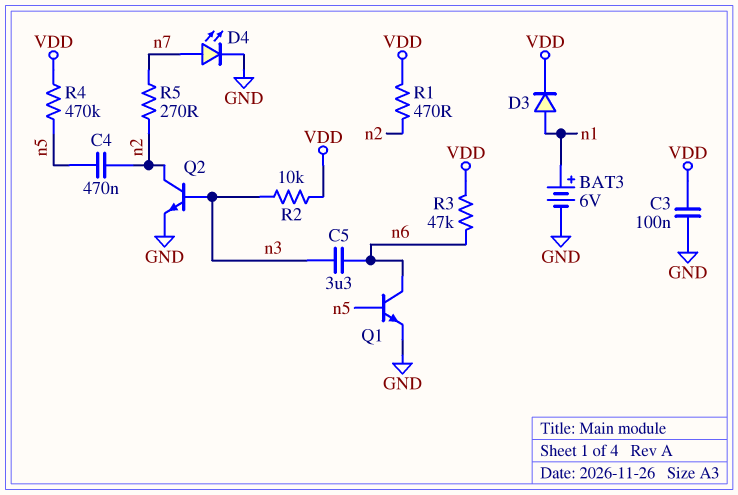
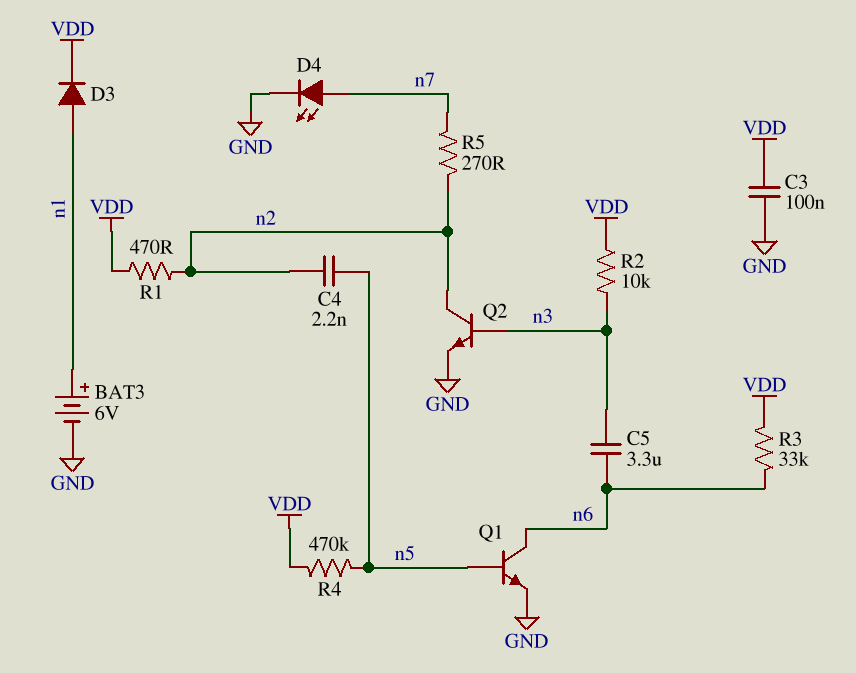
C4: 470nF (n2, n5) -> 2.2nF (n2, n5)
R3: 47k (VDD, n6) -> 33k (VDD, n6)

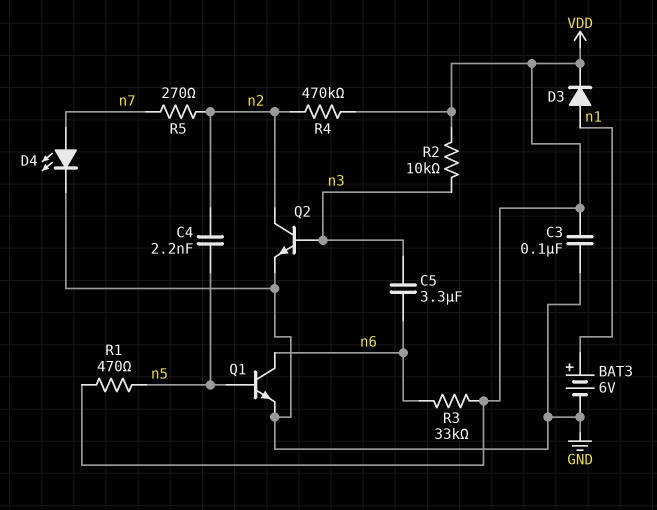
R1: 470 (VDD, n2) -> 470 (VDD, n5)
R4: 470k (VDD, n5) -> 470k (VDD, n2)

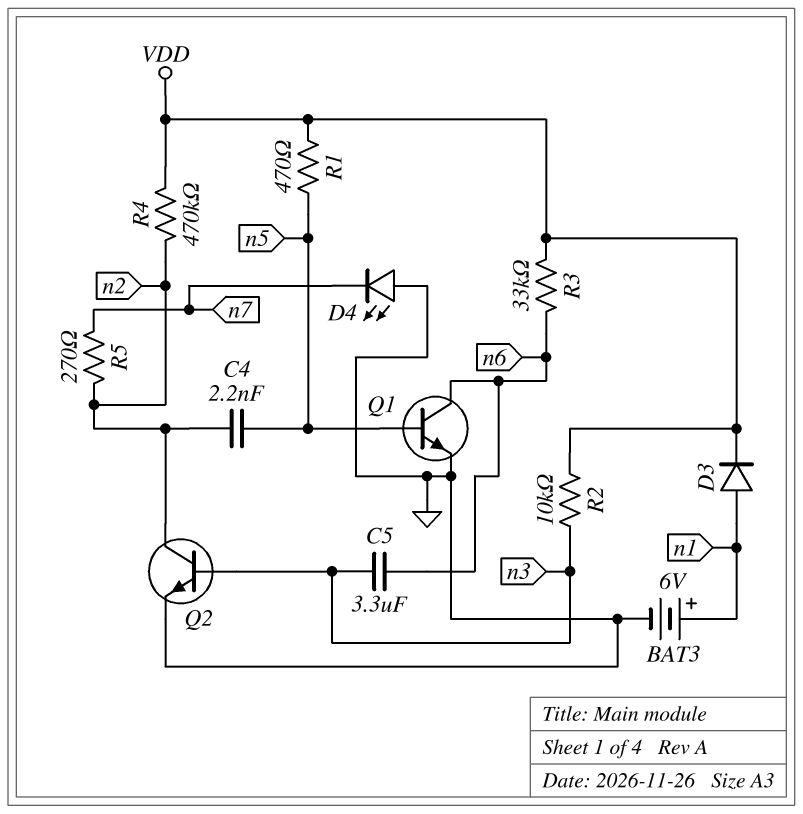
C3: 100nF (GND, VDD) -> none
D4: LED (A n7, K GND) -> LED (A GND, K n7)

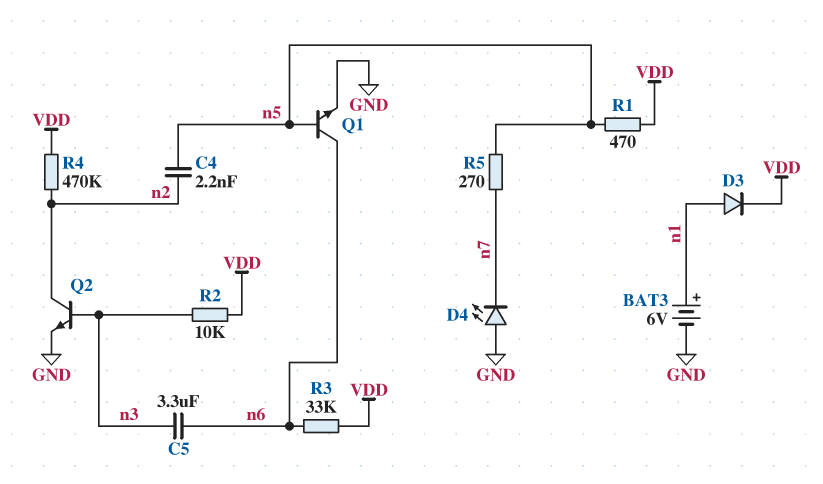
R5: 270 (n2, n7) -> 270 (n5, n7)

